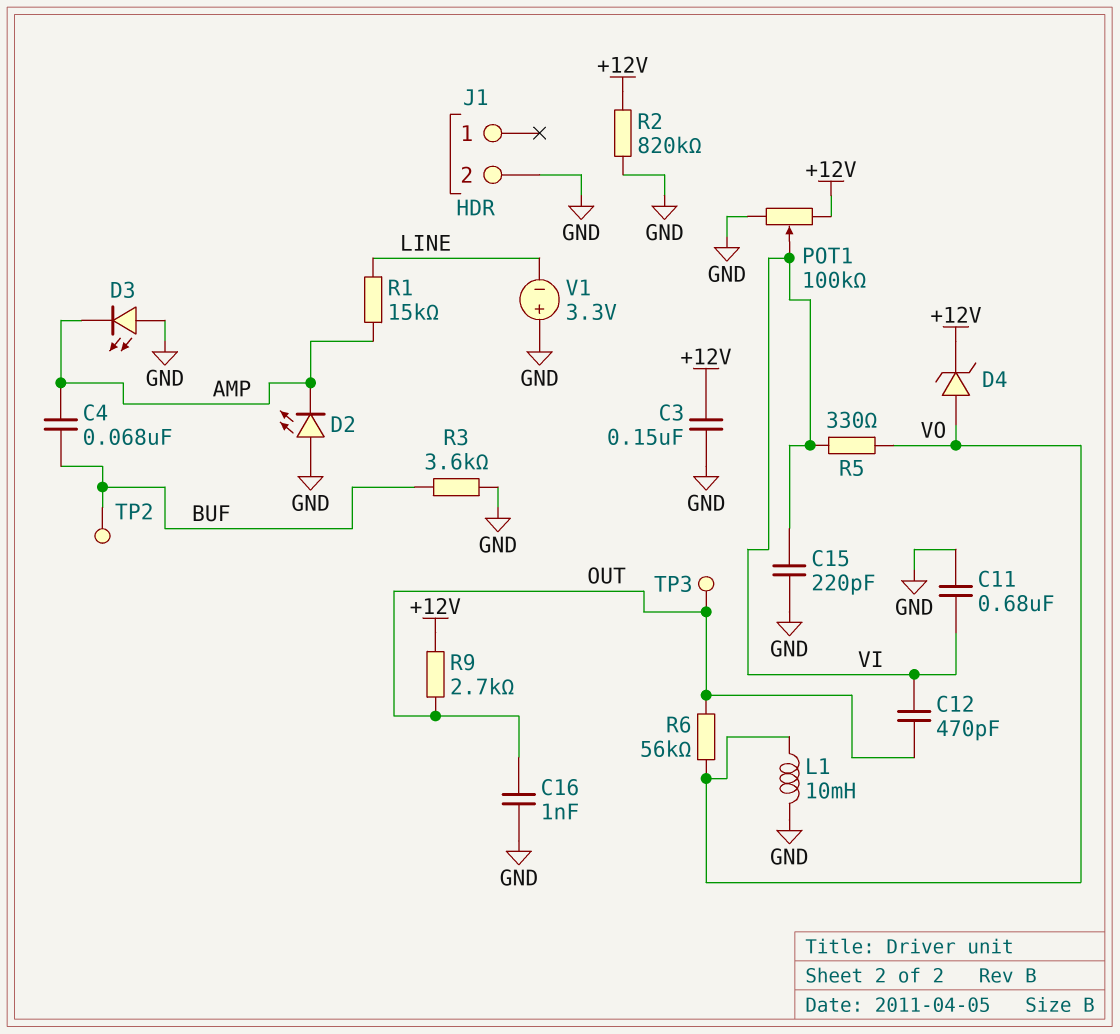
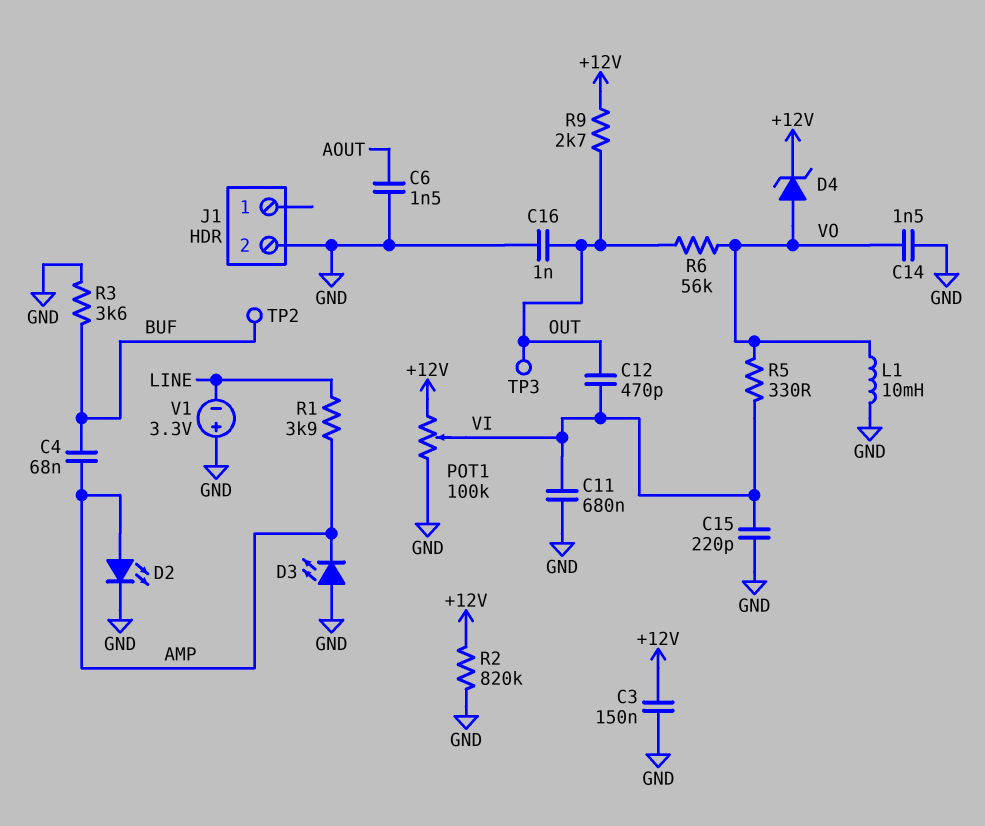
C6: none -> 1.5nF (AOUT, GND)
C14: none -> 1.5nF (GND, VO)
D2: LED (A GND, K AMP) -> LED (A AMP, K GND)
R1: 15k (AMP, LINE) -> 3.9k (AMP, LINE)

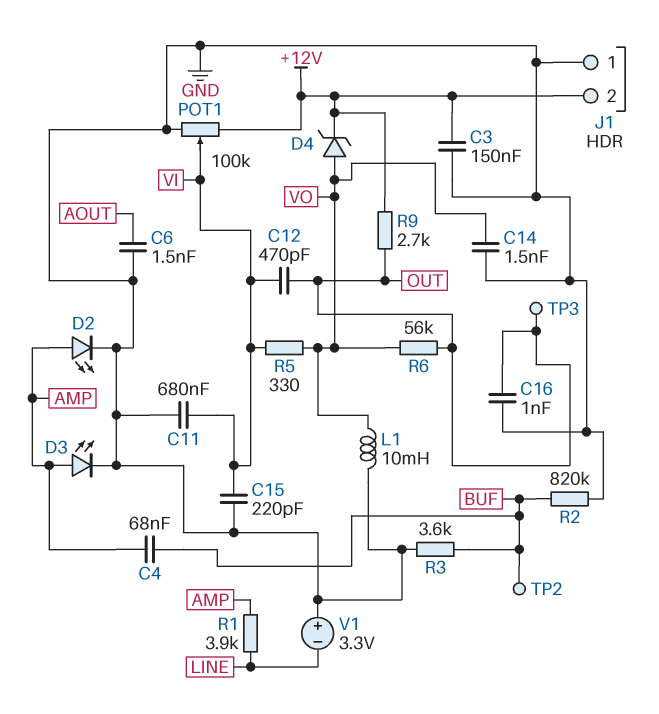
D3: LED (A GND, K AMP) -> LED (A AMP, K GND)
J1 pin 1: none -> GND
J1 pin 2: GND -> +12V
R2: 820k (+12V, GND) -> 820k (BUF, GND)

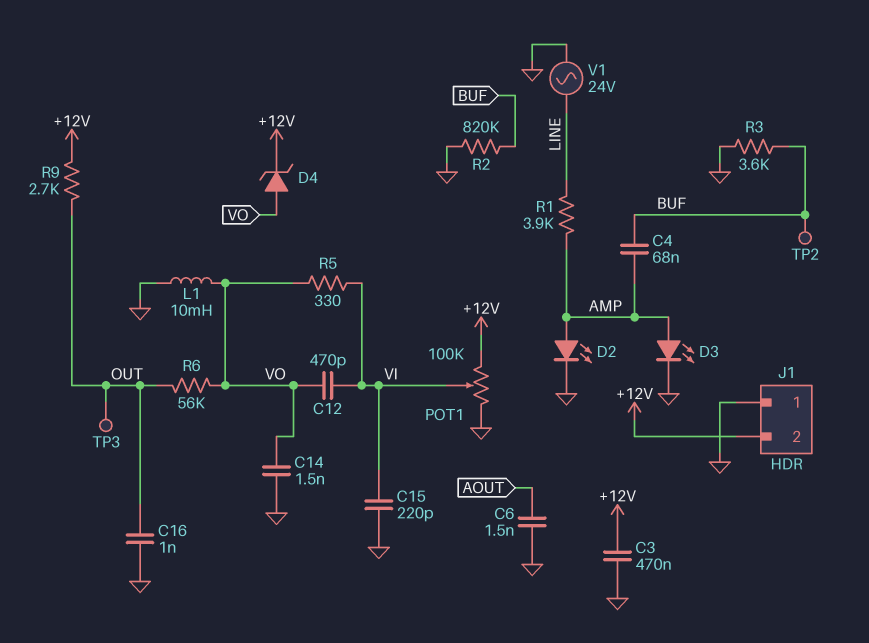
C3: 150nF (+12V, GND) -> 470nF (+12V, GND)
C11: 680nF (GND, VI) -> none
C12: 470pF (OUT, VI) -> 470pF (VI, VO)
V1: 3.3V (plus GND, minus LINE) -> AC 24V (GND, LINE)

